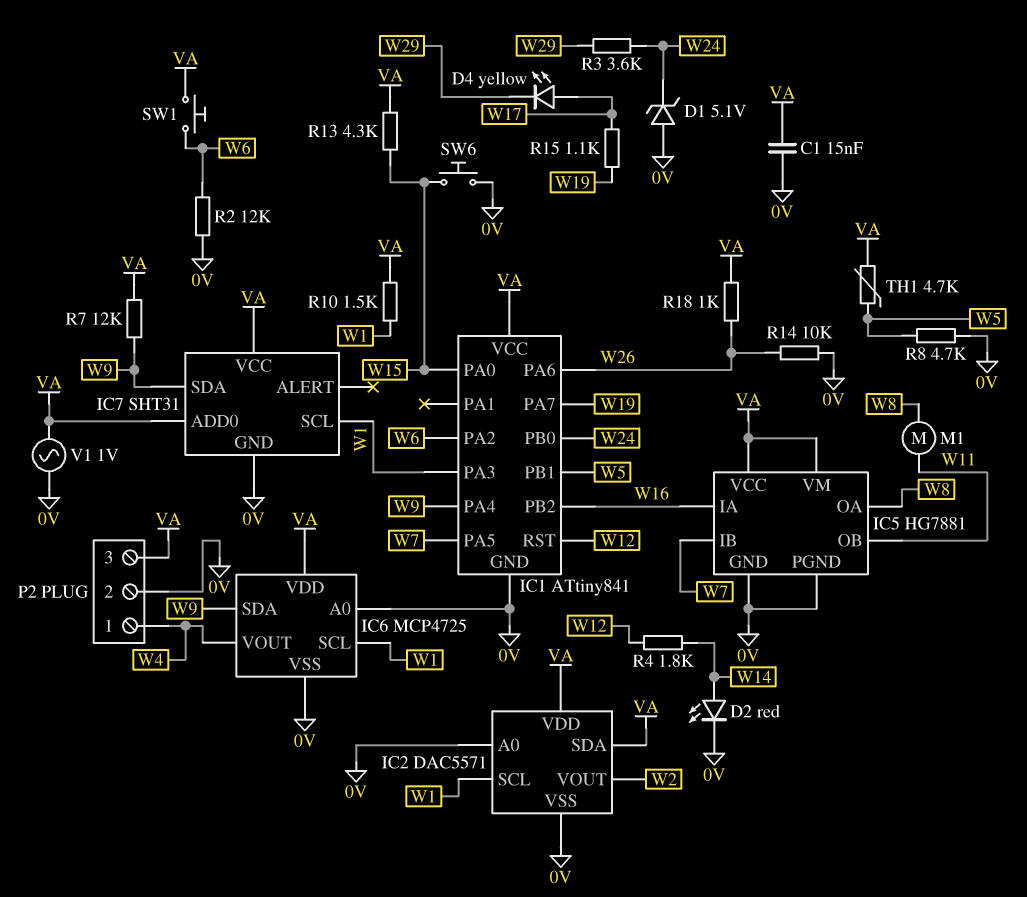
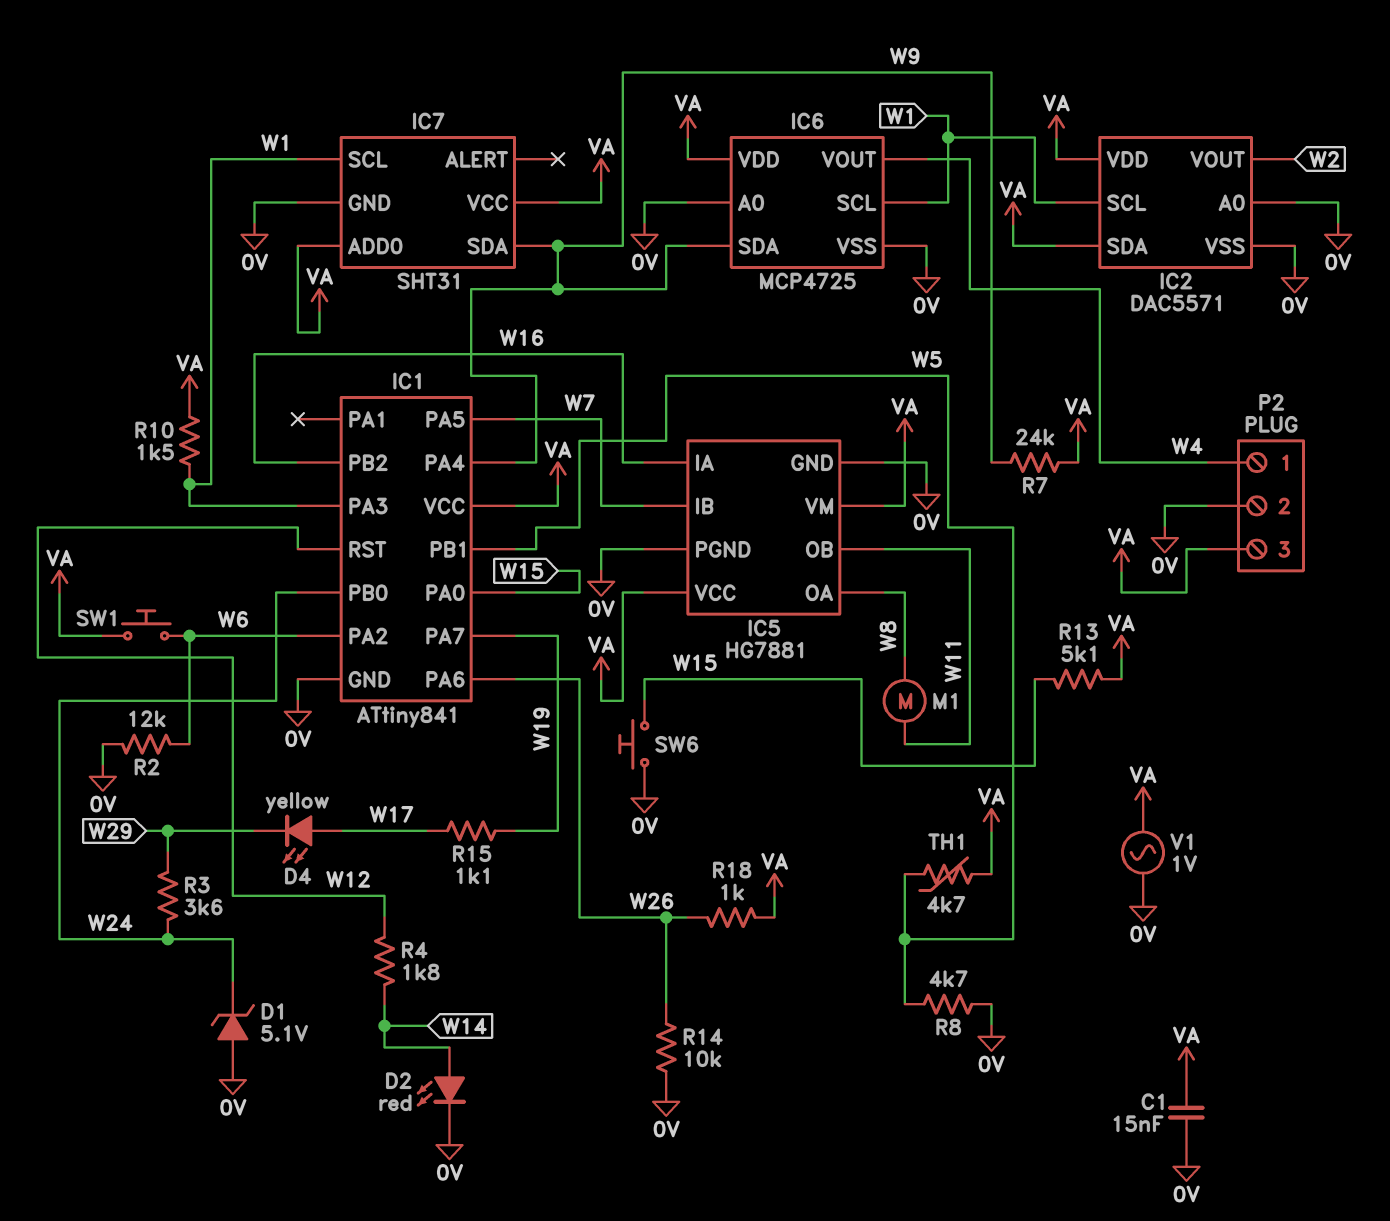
R7: 12k (VA, W9) -> 24k (VA, W9)
R13: 4.3k (VA, W15) -> 5.1k (VA, W15)

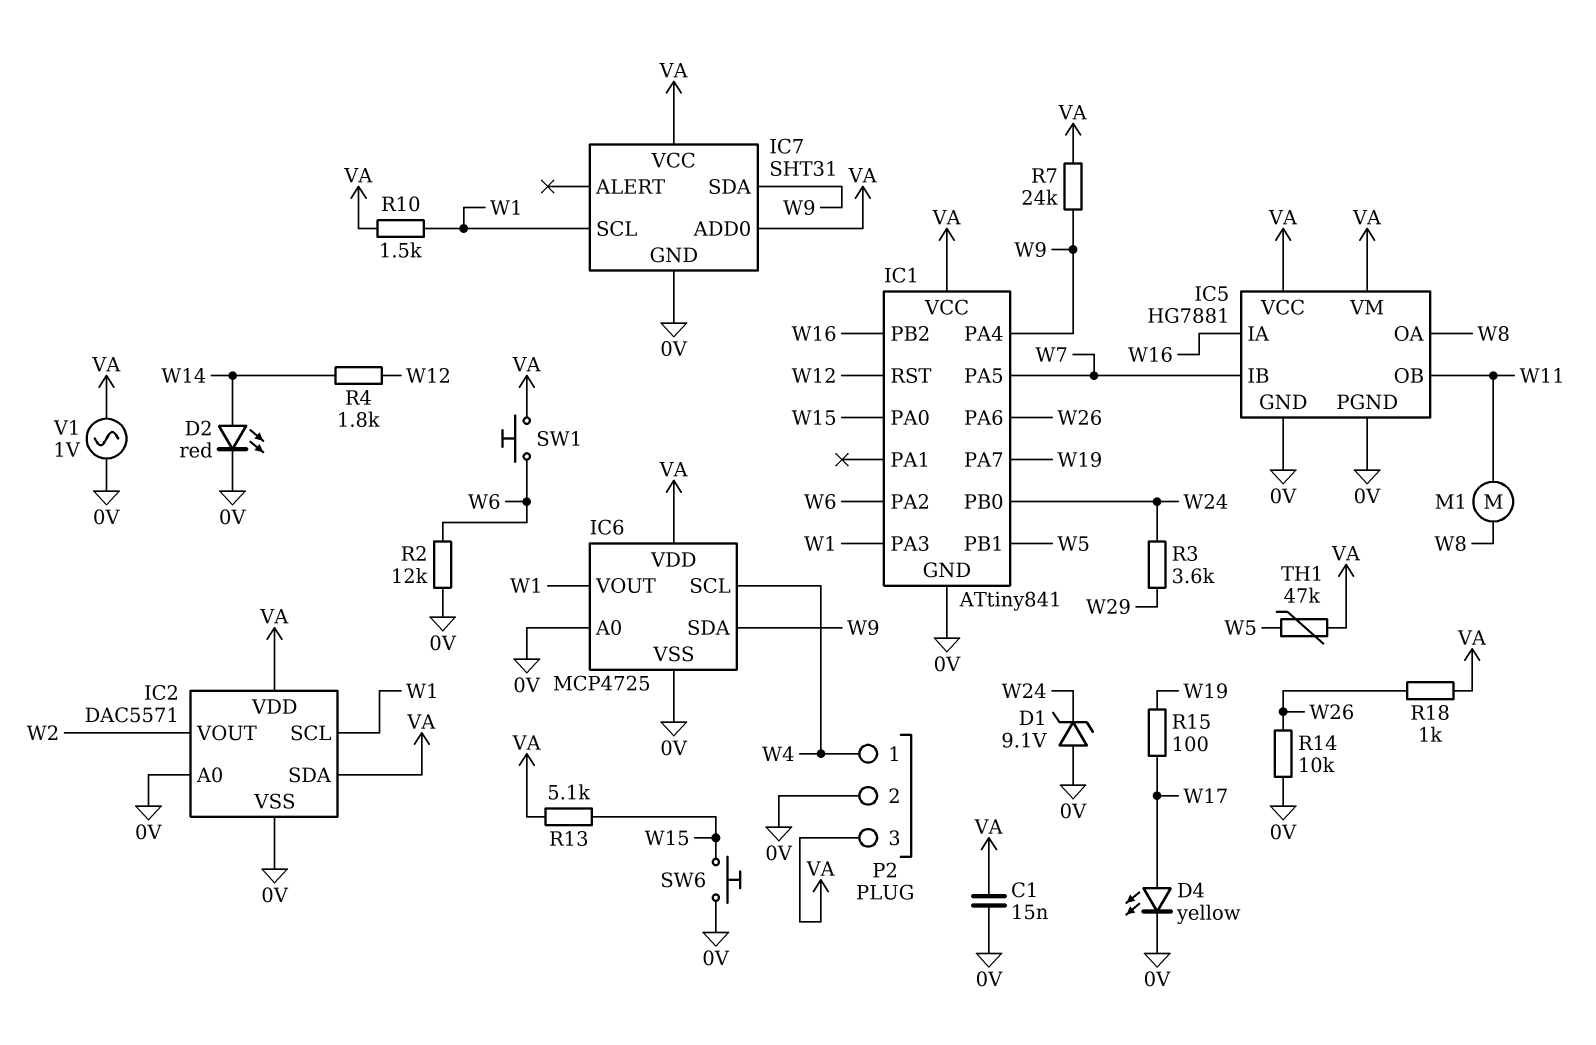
D1: zener 5.1V (A 0V, K W24) -> zener 9.1V (A 0V, K W24)
D4: LED yellow (A W17, K W29) -> LED yellow (A W17, K 0V)
IC6 pin SCL: W1 -> W4
IC6 pin VOUT: W4 -> W1
R8: 4.7k (0V, W5) -> none
R15: 1.1k (W17, W19) -> 100 (W17, W19)
TH1: 4.7k (VA, W5) -> 47k (VA, W5)

